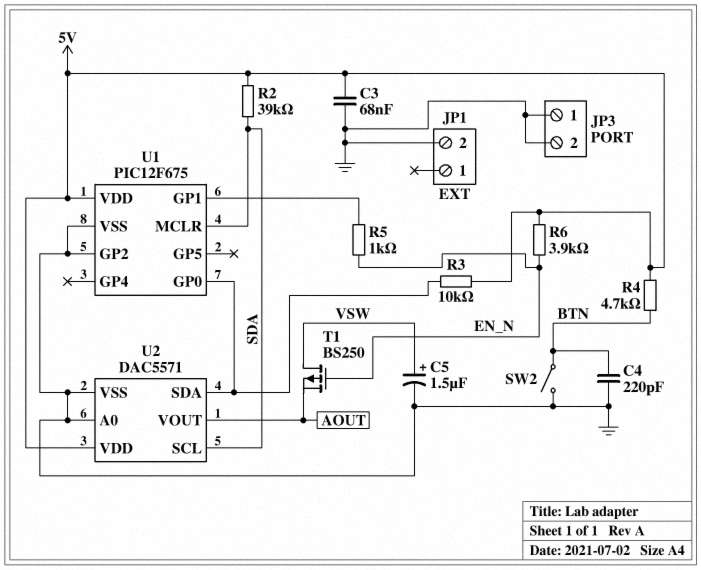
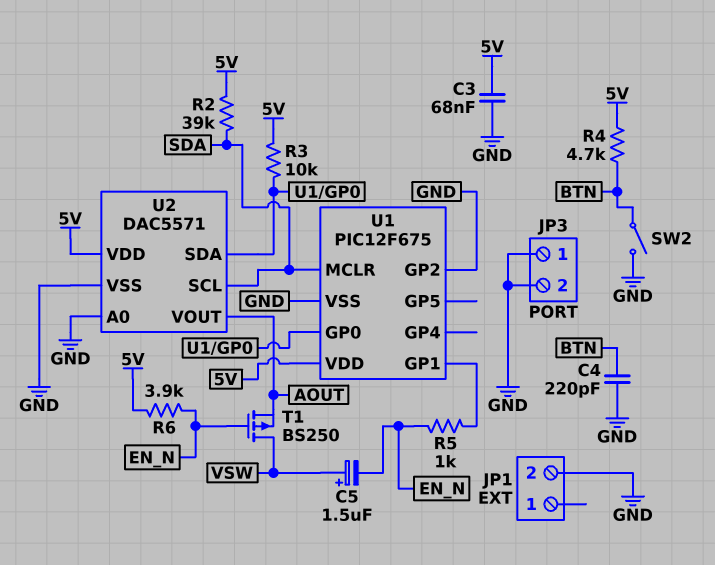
C5: 1.5uF (plus VSW, minus GND) -> 1.5uF (plus VSW, minus EN_N)

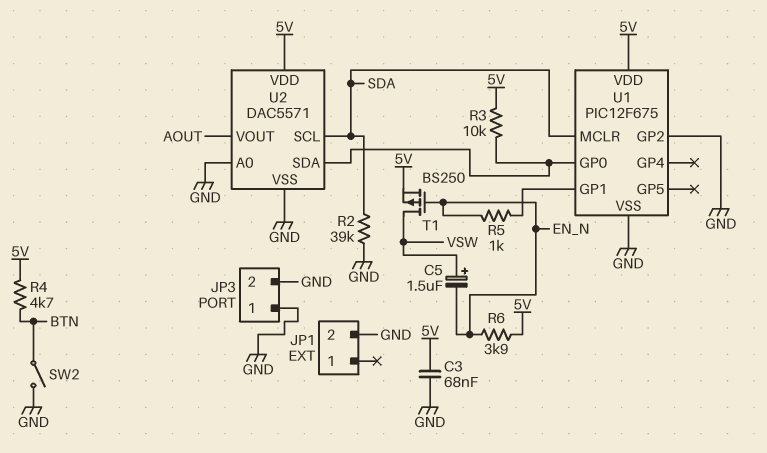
C4: 220pF (BTN, GND) -> none
R2: 39k (5V, SDA) -> 39k (GND, SDA)
T1: PMOS BS250 (G EN_N, D VSW, S AOUT) -> PMOS BS250 (G EN_N, D VSW, S 5V)

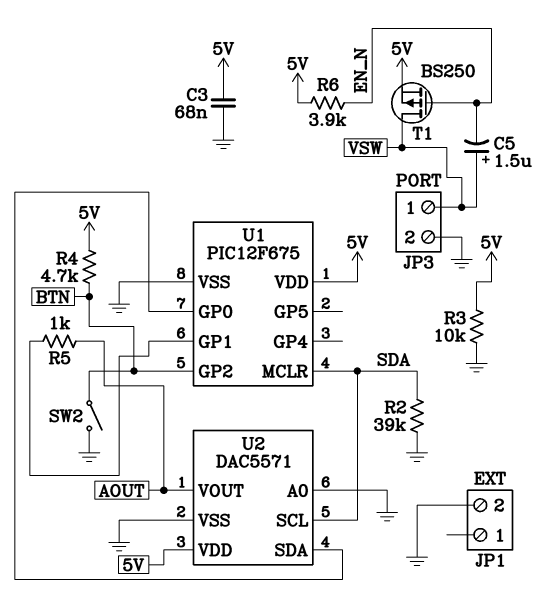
JP3 pin 1: GND -> VSW
R3: 10k (5V, U1/GP0) -> 10k (5V, GND)
R5: 1k (EN_N, U1/GP1) -> 1k (AOUT, U1/GP1)
U1 pin GP2: GND -> BTN

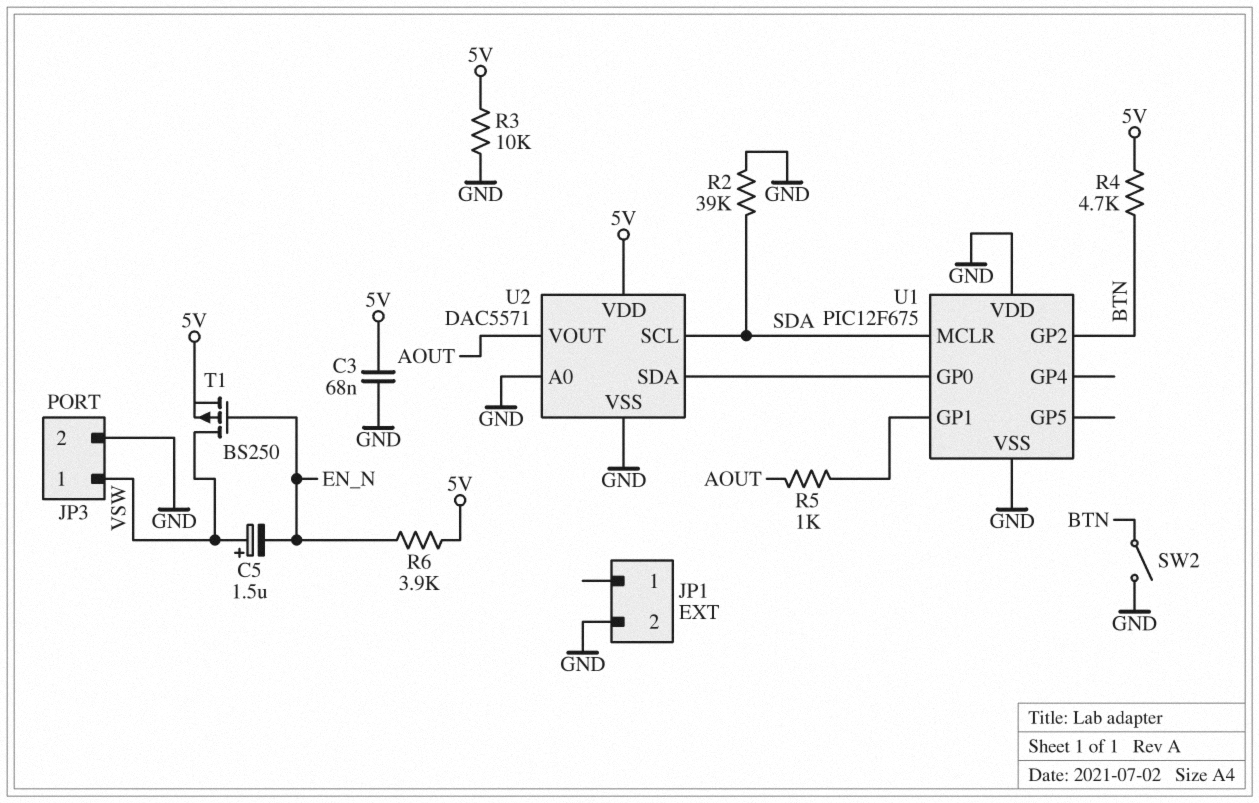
U1 pin VDD: 5V -> GND

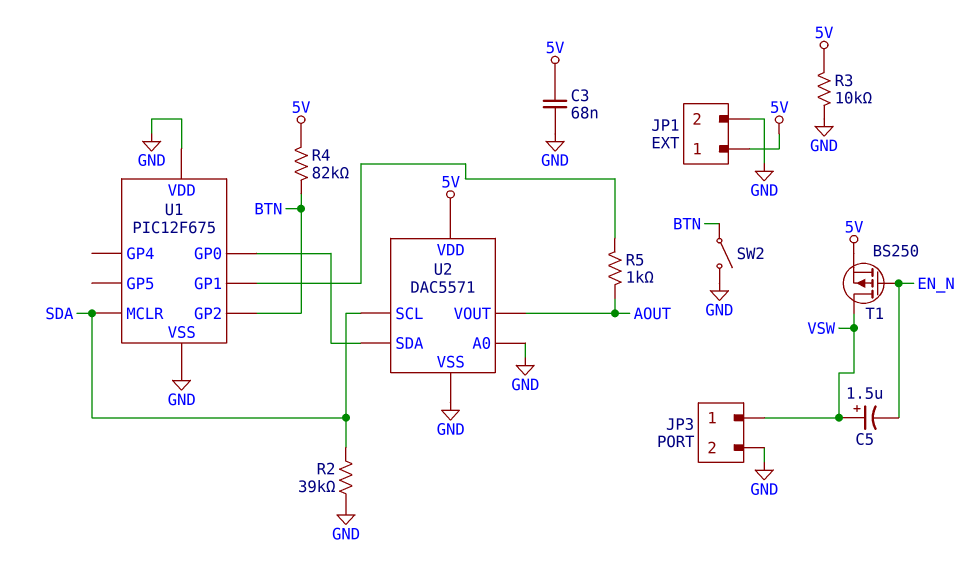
JP1 pin 1: none -> 5V
R4: 4.7k (5V, BTN) -> 82k (5V, BTN)
R6: 3.9k (5V, EN_N) -> none

